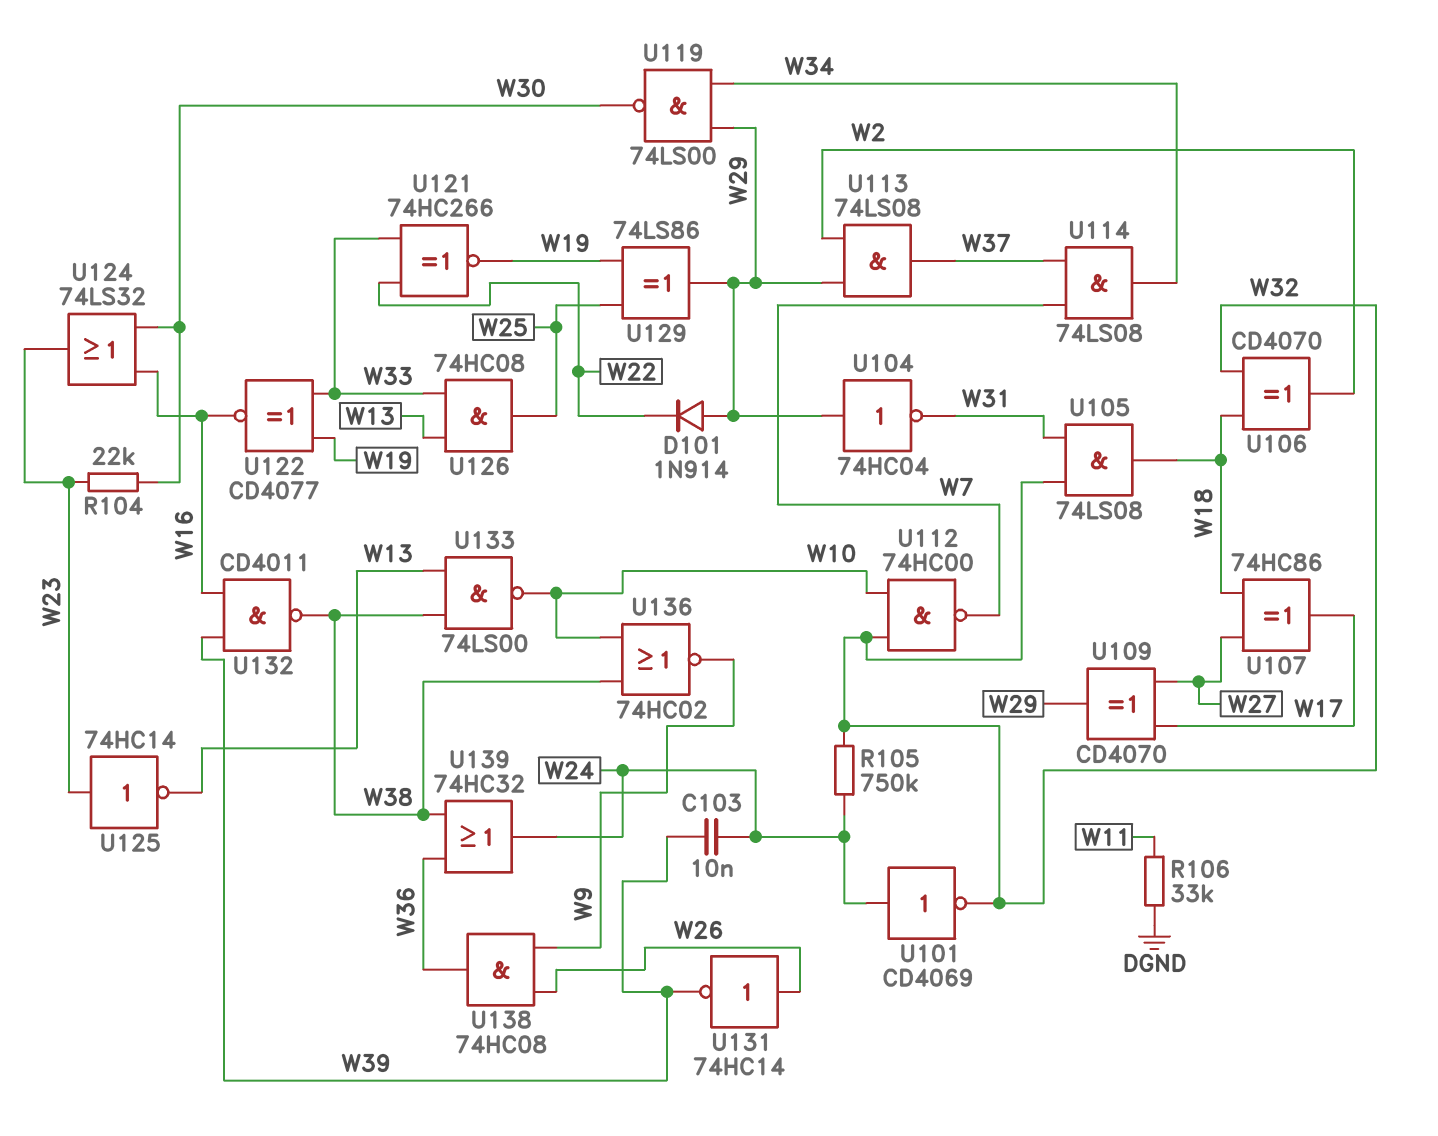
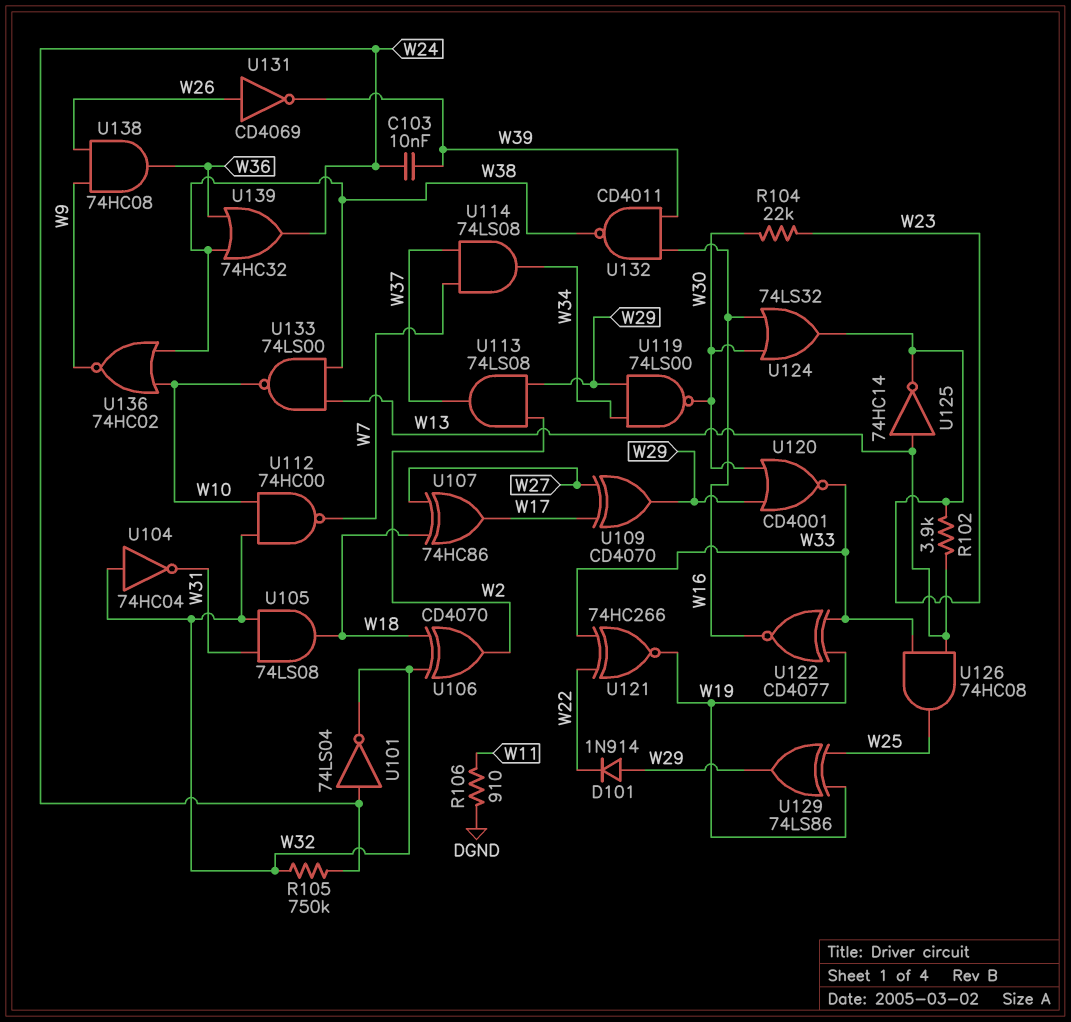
R102: none -> 3.9k (W13, W23)
R106: 33k (DGND, W11) -> 910 (DGND, W11)
U101: NOT CD4069 (in W24, out W32) -> NOT 74LS04 (in W24, out W32)
U104: NOT 74HC04 (in W29, out W31) -> NOT 74HC04 (in W32, out W31)
U120: none -> NOR CD4001 (in W29, in W30, out W33)
U125: NOT 74HC14 (in W23, out W13) -> NOT 74HC14 (in W13, out W23)
U131: NOT 74HC14 (in W26, out W39) -> NOT CD4069 (in W26, out W39)

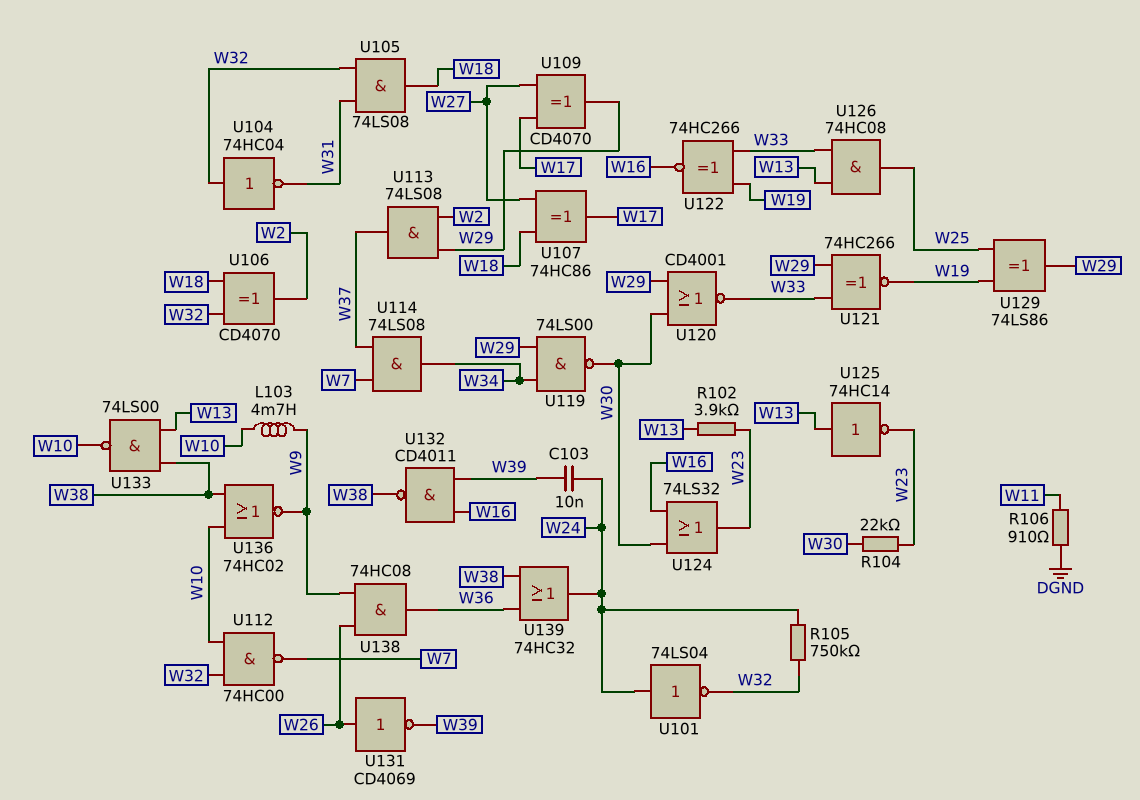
D101: diode 1N914 (A W29, K W22) -> none
L103: none -> 4.7mH (W9, W10)
U121: XNOR 74HC266 (in W22, in W33, out W19) -> XNOR 74HC266 (in W29, in W33, out W19)
U122: XNOR CD4077 (in W19, in W33, out W16) -> XNOR 74HC266 (in W19, in W33, out W16)

